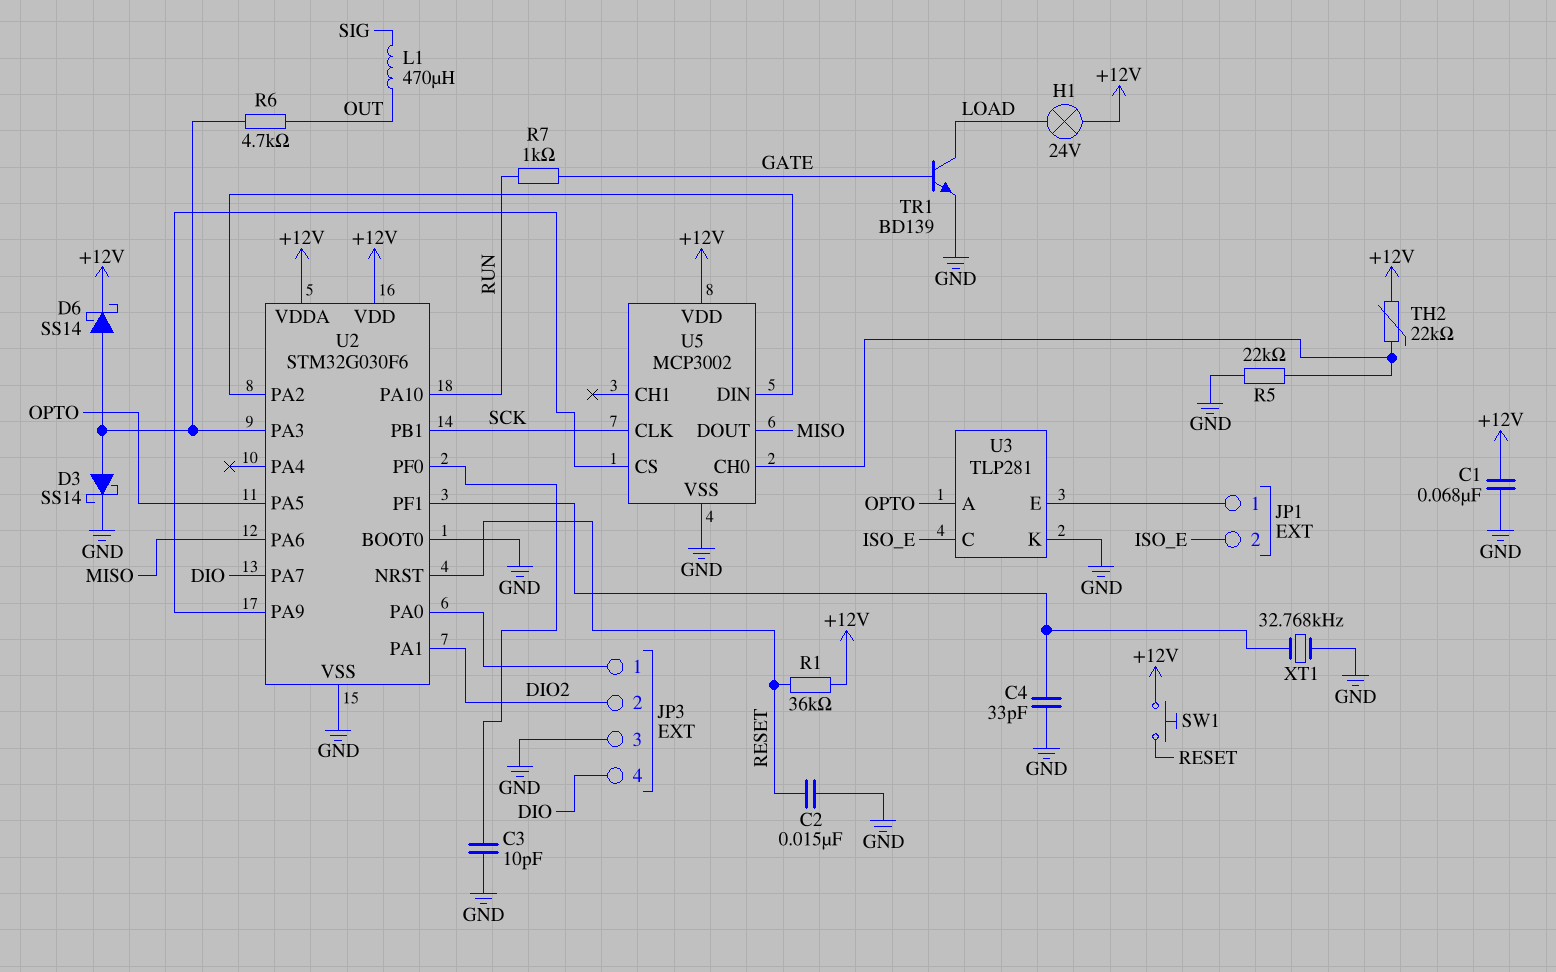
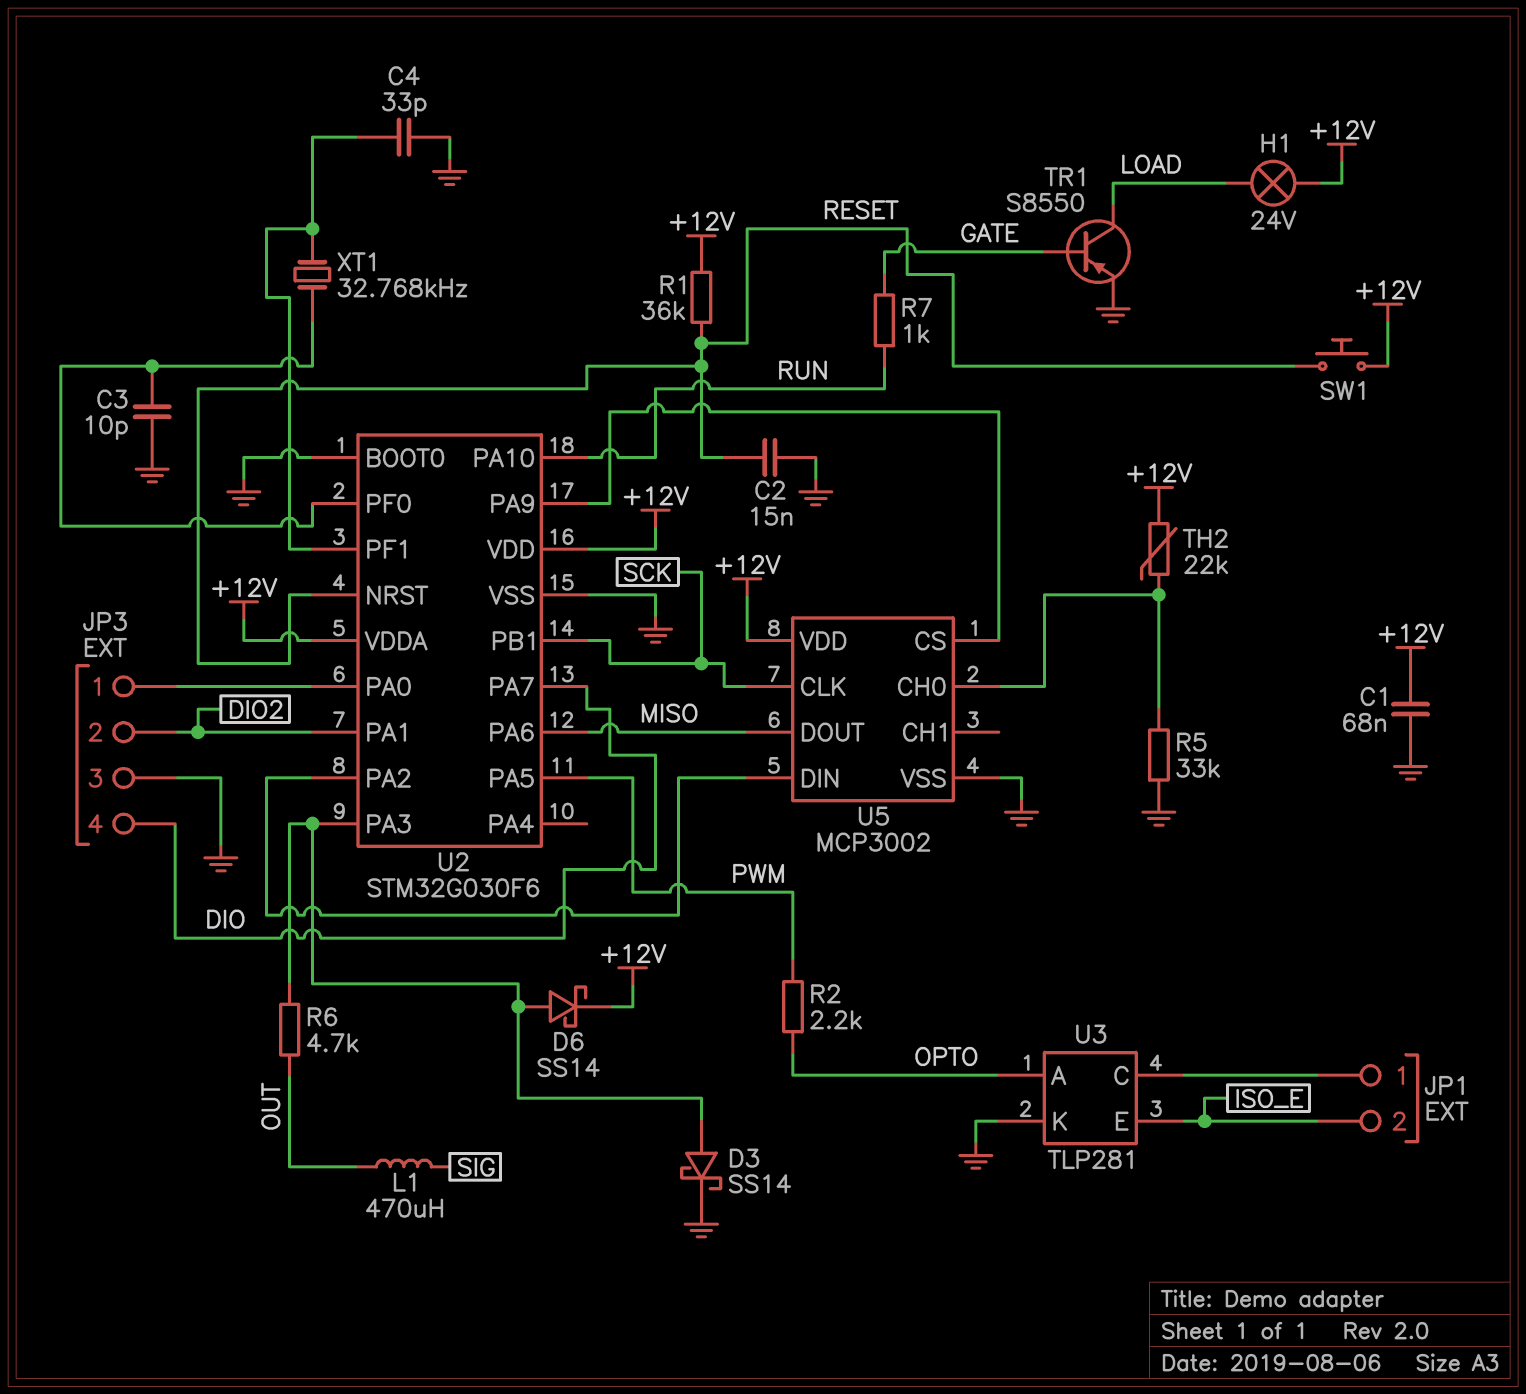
R2: none -> 2.2k (OPTO, PWM)
R5: 22k (GND, U5/CH0) -> 33k (GND, U5/CH0)
TR1: NPN BD139 (B GATE, C LOAD, E GND) -> PNP S8550 (B GATE, C LOAD, E GND)
U2 pin PA5: OPTO -> PWM
U3 pin C: ISO_E -> JP1/1
U3 pin E: JP1/1 -> ISO_E
XT1: 32.768kHz (GND, U2/PF1) -> 32.768kHz (U2/PF0, U2/PF1)

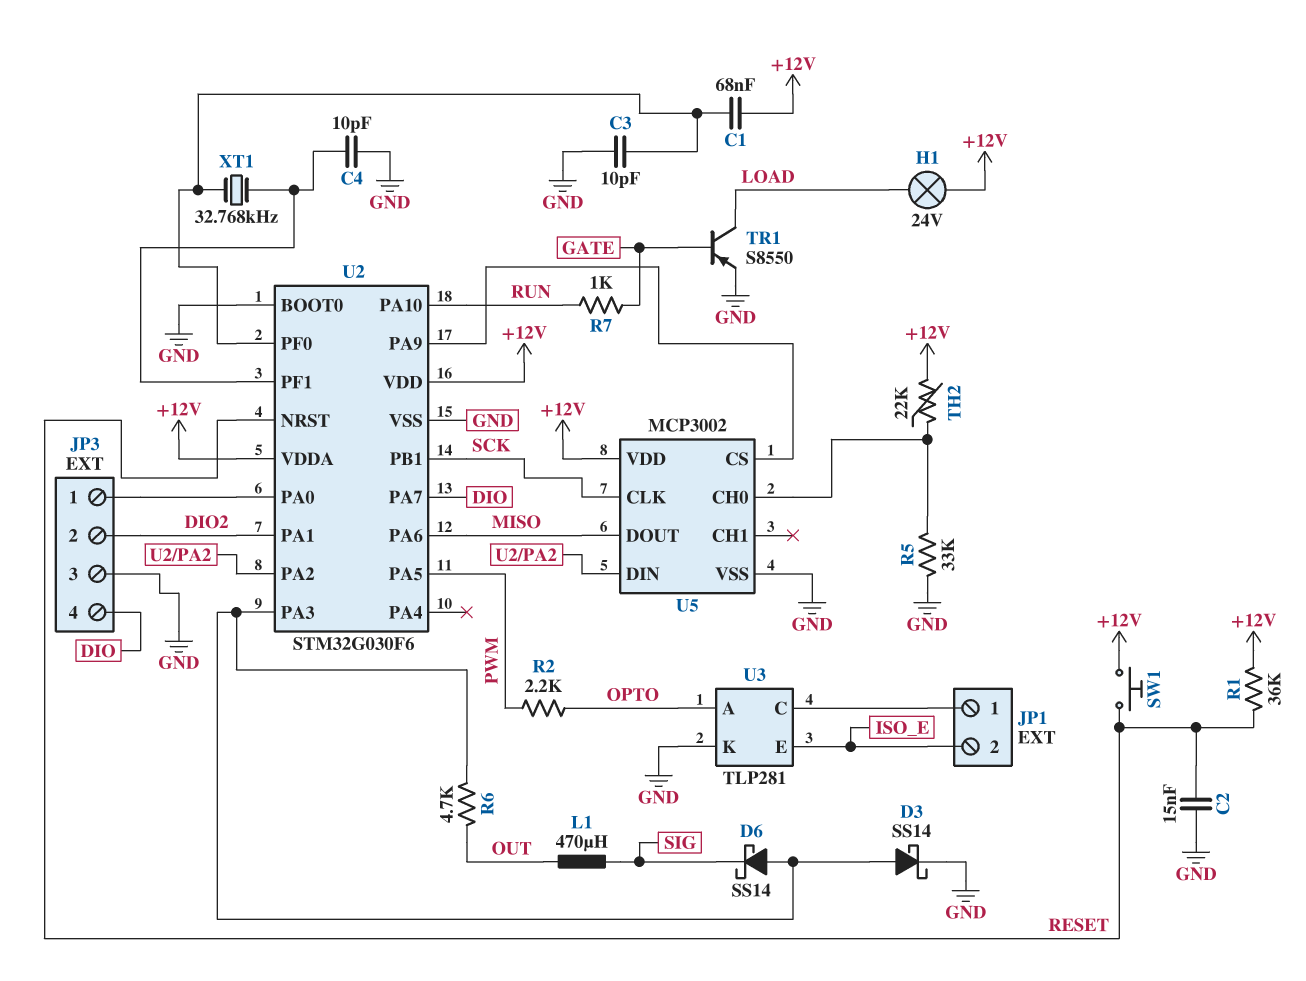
C1: 68nF (+12V, GND) -> 68nF (+12V, U2/PF0)
C4: 33pF (GND, U2/PF1) -> 10pF (GND, U2/PF1)
D6: schottky SS14 (A U2/PA3, K +12V) -> schottky SS14 (A U2/PA3, K SIG)

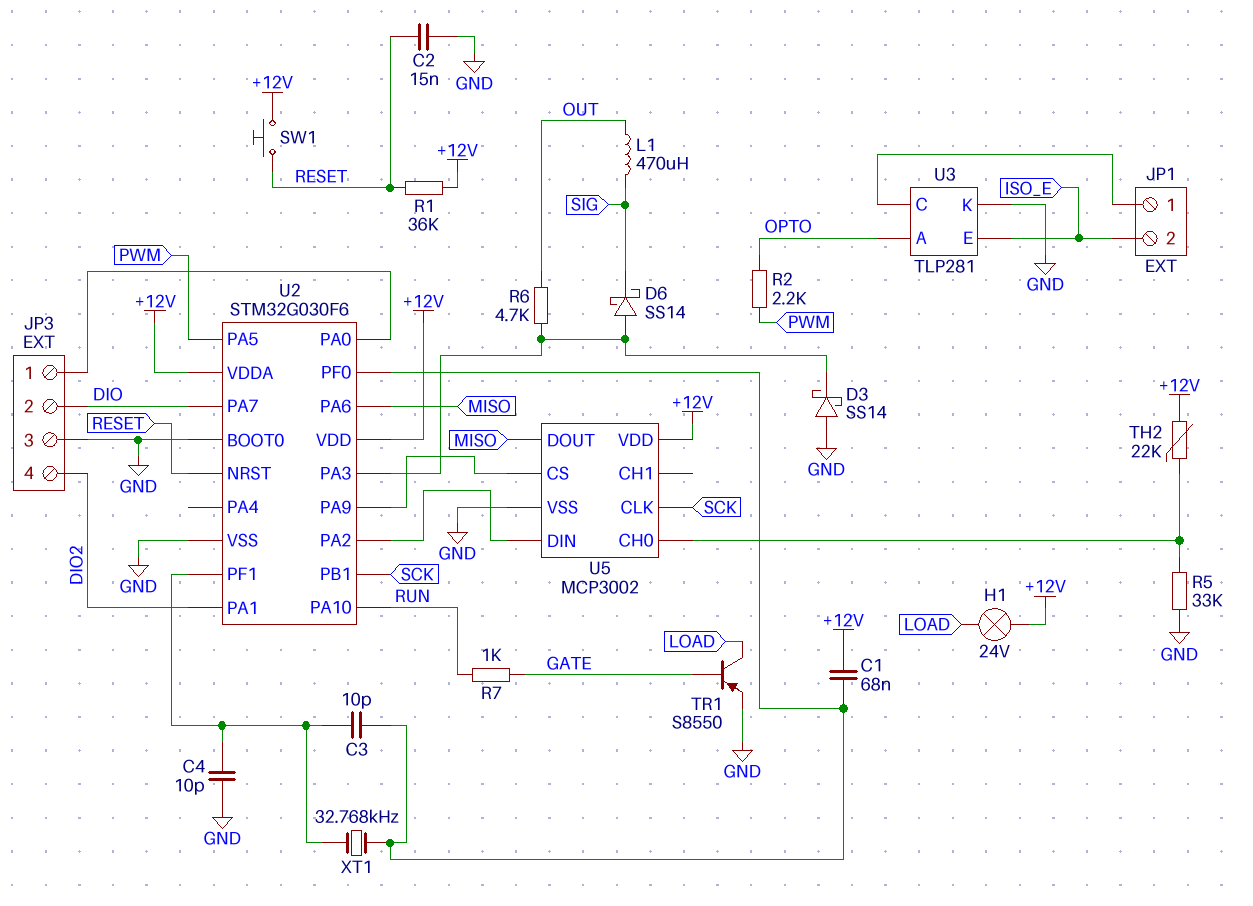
C3: 10pF (GND, U2/PF0) -> 10pF (U2/PF0, U2/PF1)
D3: schottky SS14 (A U2/PA3, K GND) -> schottky SS14 (A GND, K U2/PA3)
JP3 pin 2: DIO2 -> DIO
JP3 pin 4: DIO -> DIO2

